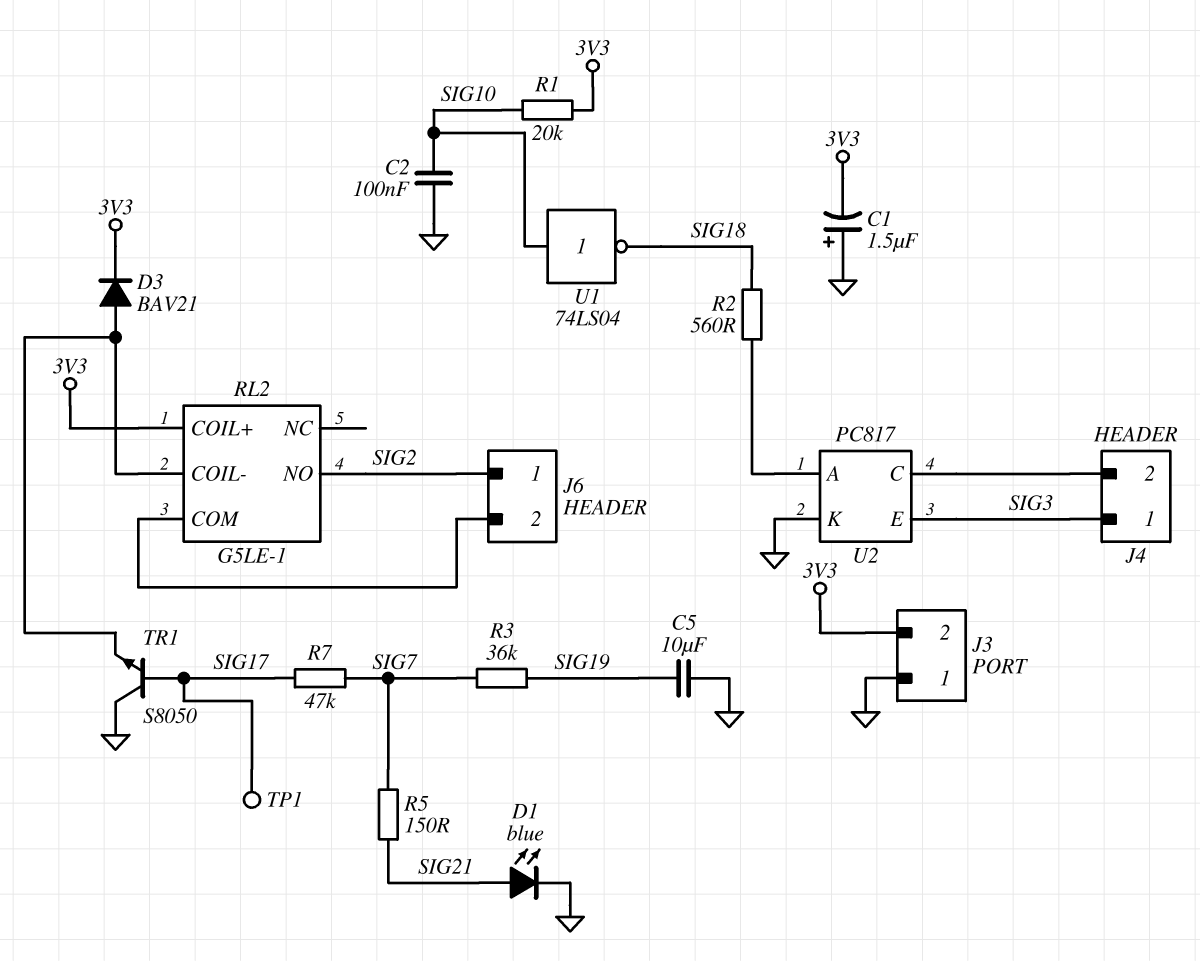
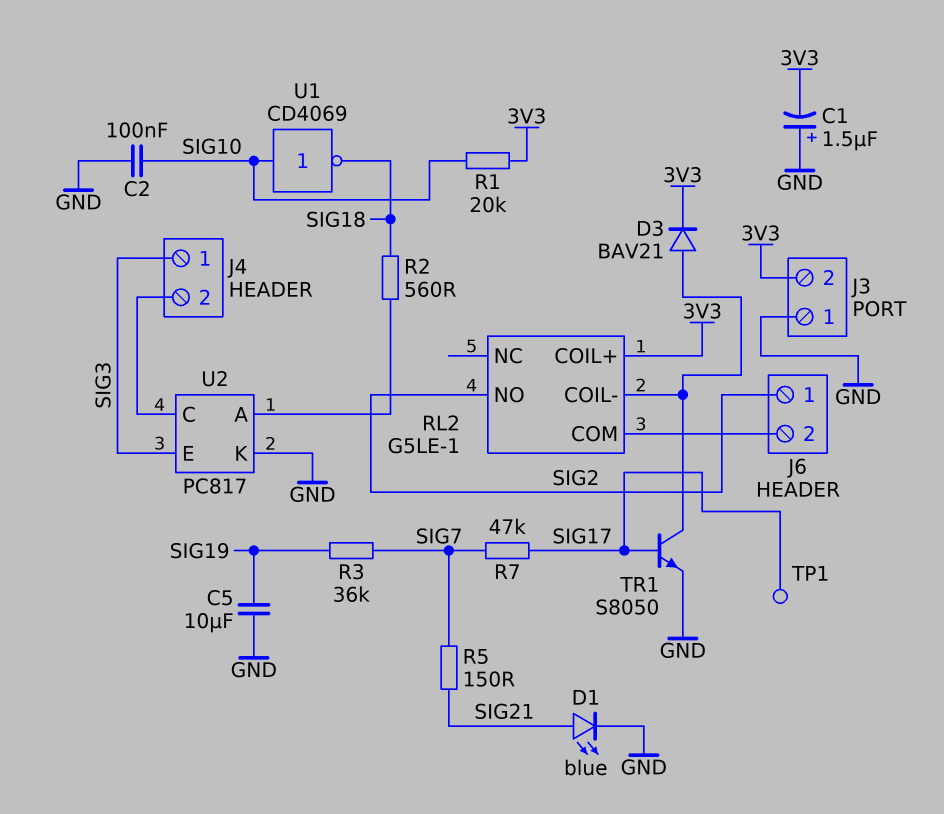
TR1: NPN S8050 (B SIG17, C GND, E RL2/COIL-) -> NPN S8050 (B SIG17, C RL2/COIL-, E GND)
U1: NOT 74LS04 (in SIG10, out SIG18) -> NOT CD4069 (in SIG10, out SIG18)

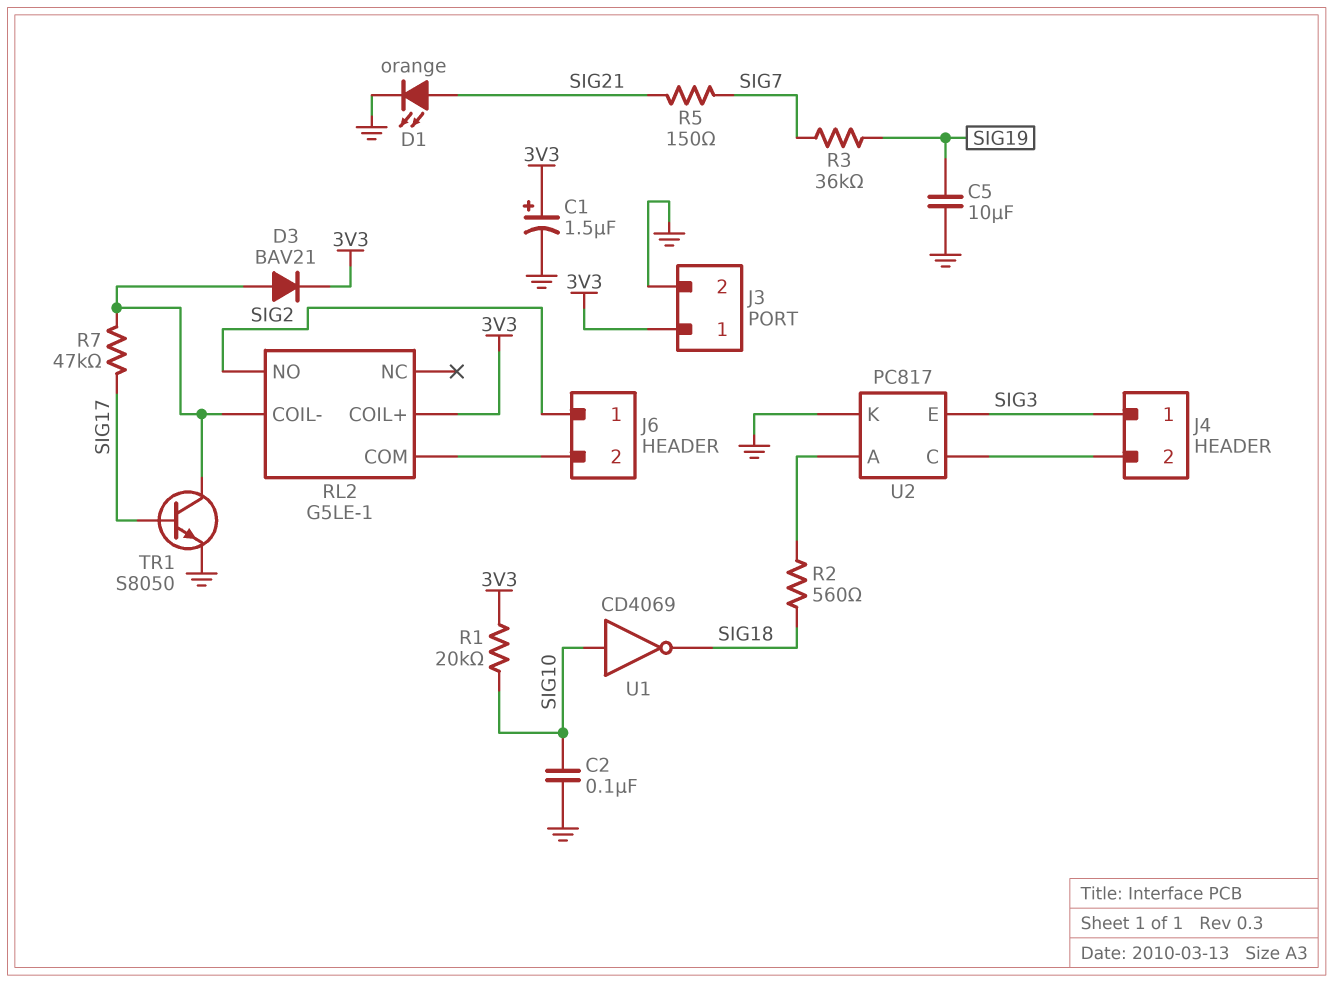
C1: 1.5uF (plus GND, minus 3V3) -> 1.5uF (plus 3V3, minus GND)
D1: LED blue (A SIG21, K GND) -> LED orange (A SIG21, K GND)
J3 pin 1: GND -> 3V3
J3 pin 2: 3V3 -> GND
R7: 47k (SIG7, SIG17) -> 47k (RL2/COIL-, SIG17)
TP1: test point (SIG17) -> none

